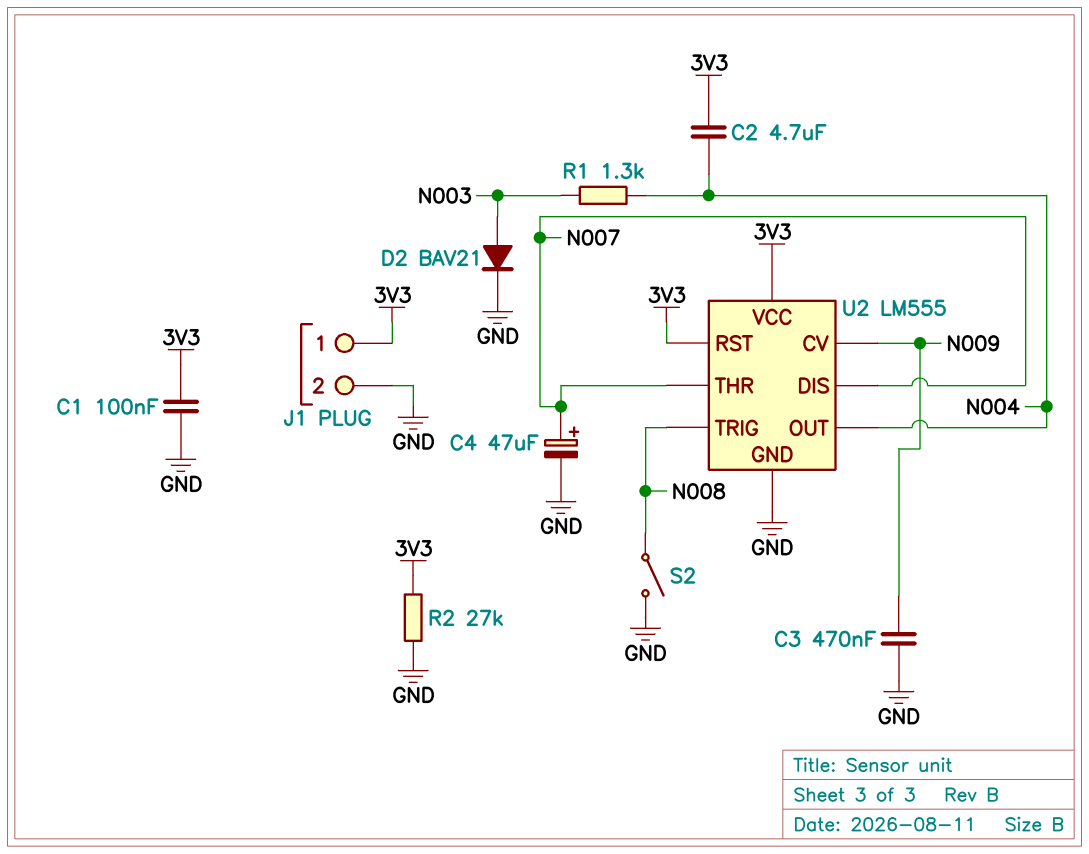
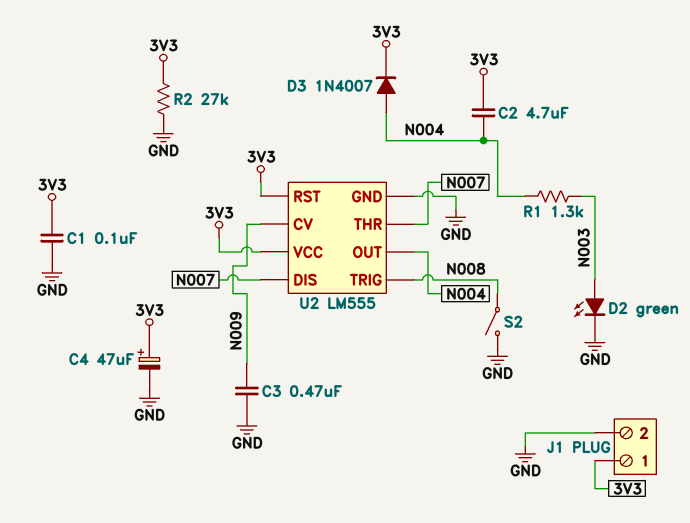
C4: 47uF (plus N007, minus GND) -> 47uF (plus 3V3, minus GND)
D2: diode BAV21 (A N003, K GND) -> LED green (A N003, K GND)
D3: none -> diode 1N4007 (A N004, K 3V3)

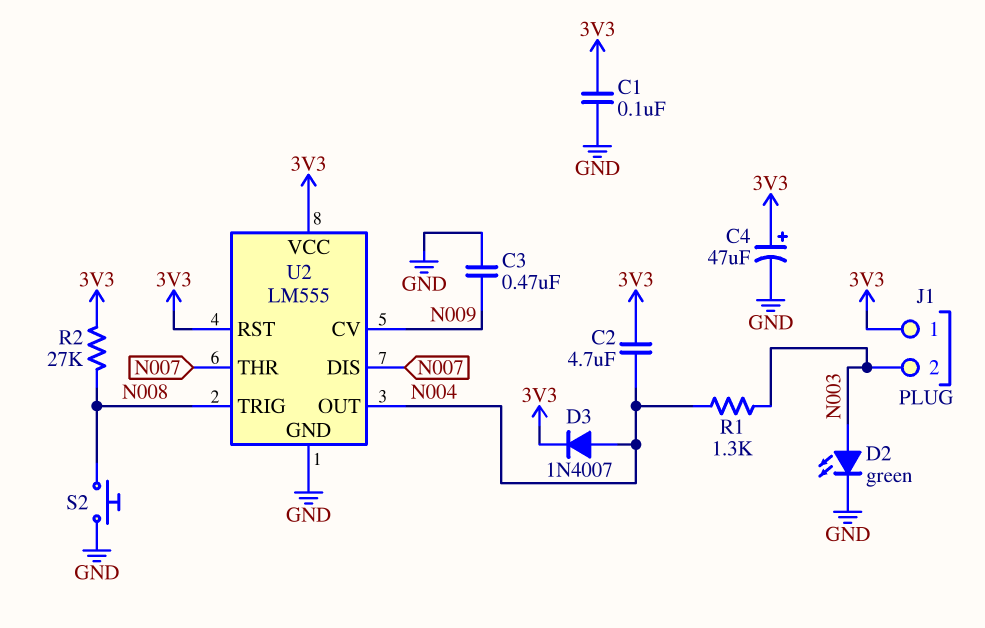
J1 pin 2: GND -> N003
R2: 27k (3V3, GND) -> 27k (3V3, N008)
S2: switch (GND, N008) -> button (GND, N008)

